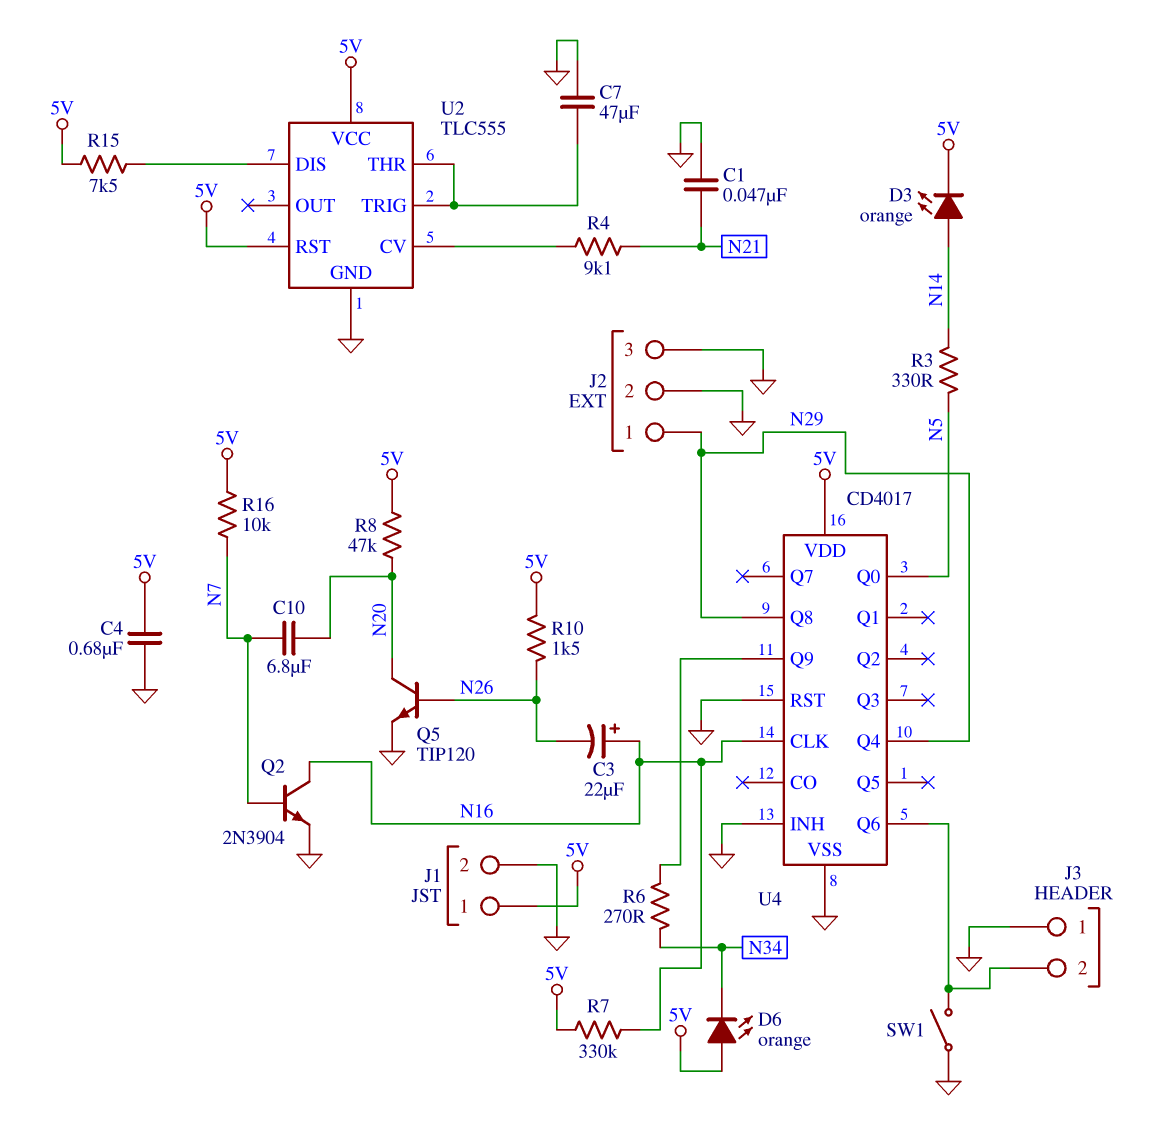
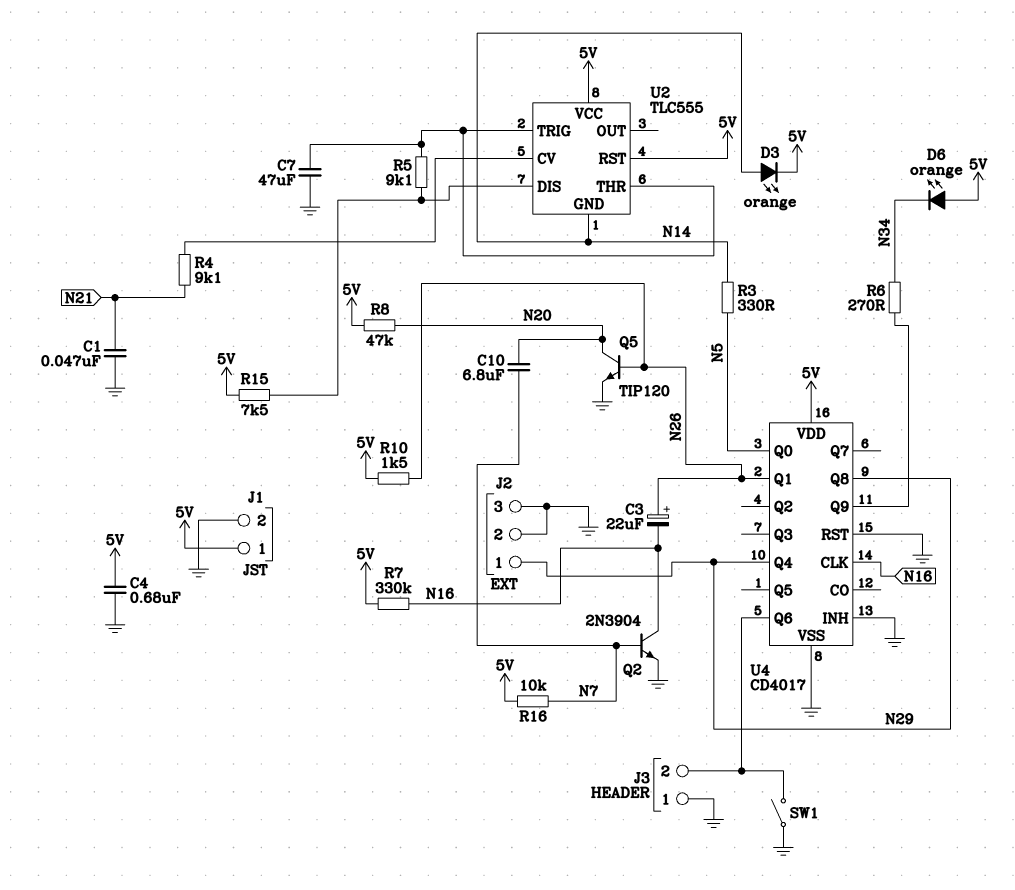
C3: 22uF (plus N16, minus N26) -> 22uF (plus N26, minus N16)
R5: none -> 9.1k (U2/DIS, U2/THR)
U2 pin GND: GND -> N14
U4 pin Q1: none -> N26

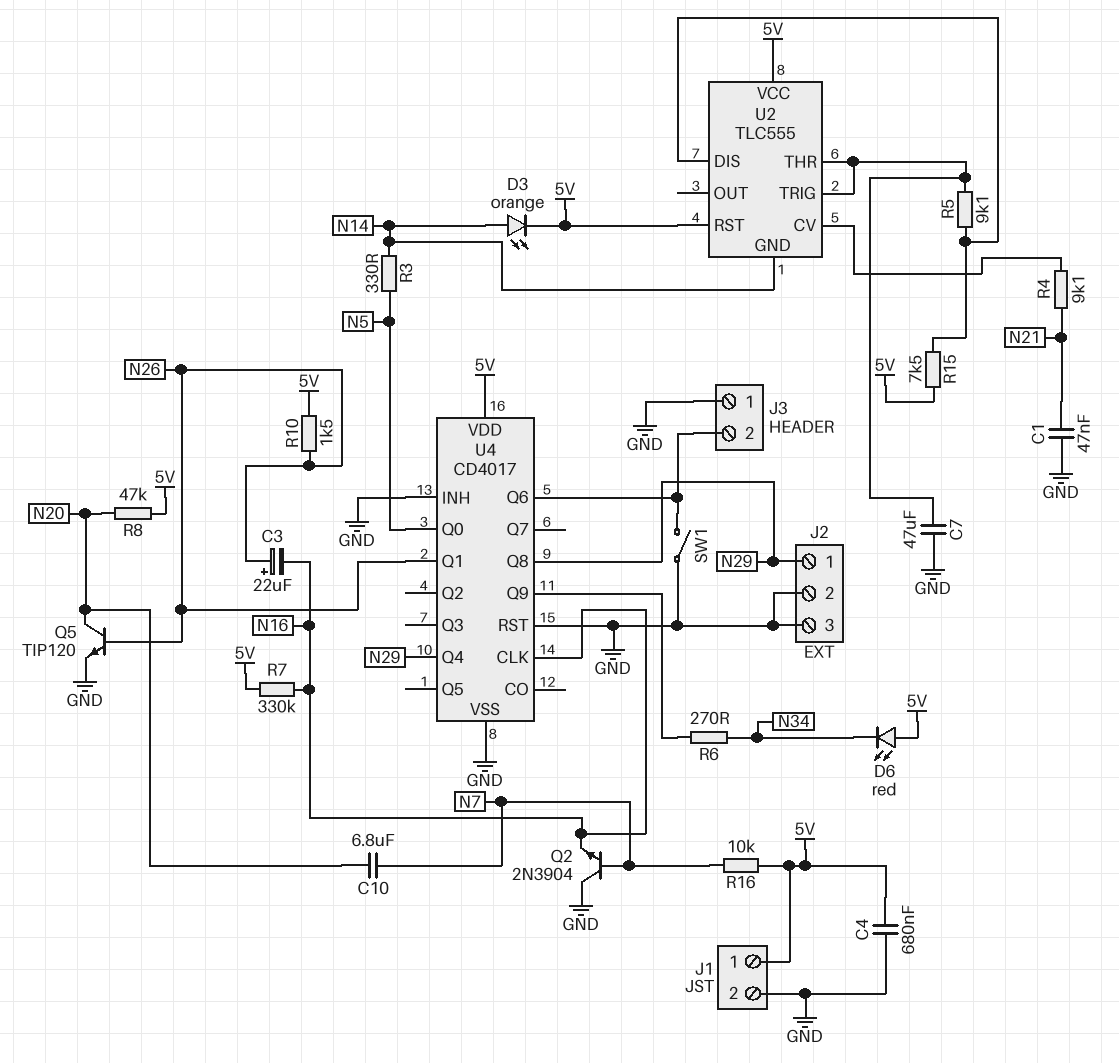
D6: LED orange (A 5V, K N34) -> LED red (A 5V, K N34)
Q2: NPN 2N3904 (B N7, C N16, E GND) -> NPN 2N3904 (B N7, C GND, E N16)

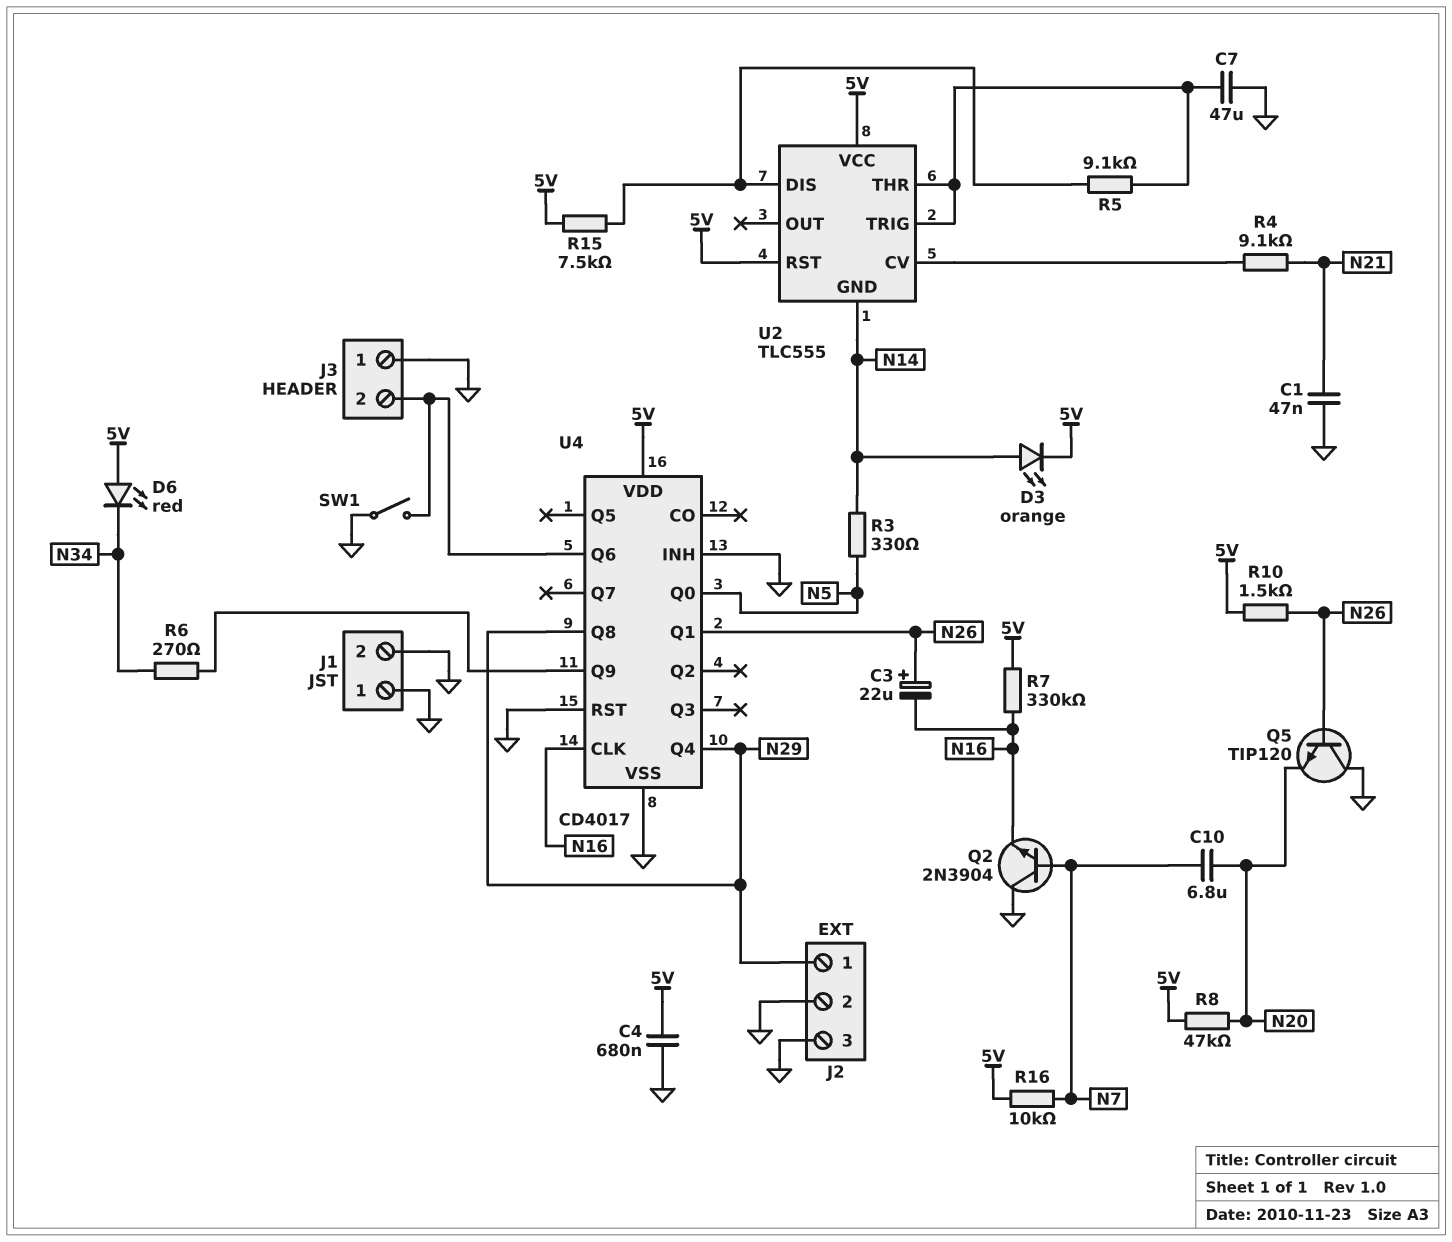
J1 pin 1: 5V -> GND
Q5: NPN TIP120 (B N26, C N20, E GND) -> NPN TIP120 (B N26, C GND, E N20)

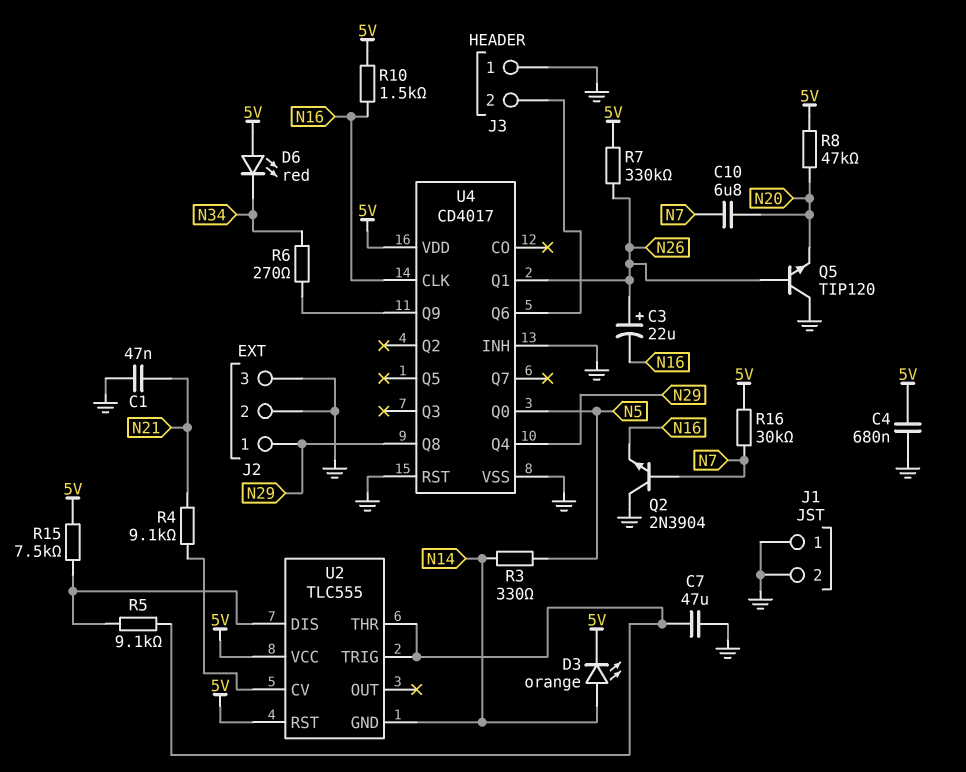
R7: 330k (5V, N16) -> 330k (5V, N26)
R10: 1.5k (5V, N26) -> 1.5k (5V, N16)
R16: 10k (5V, N7) -> 30k (5V, N7)
SW1: switch (GND, J3/2) -> none

